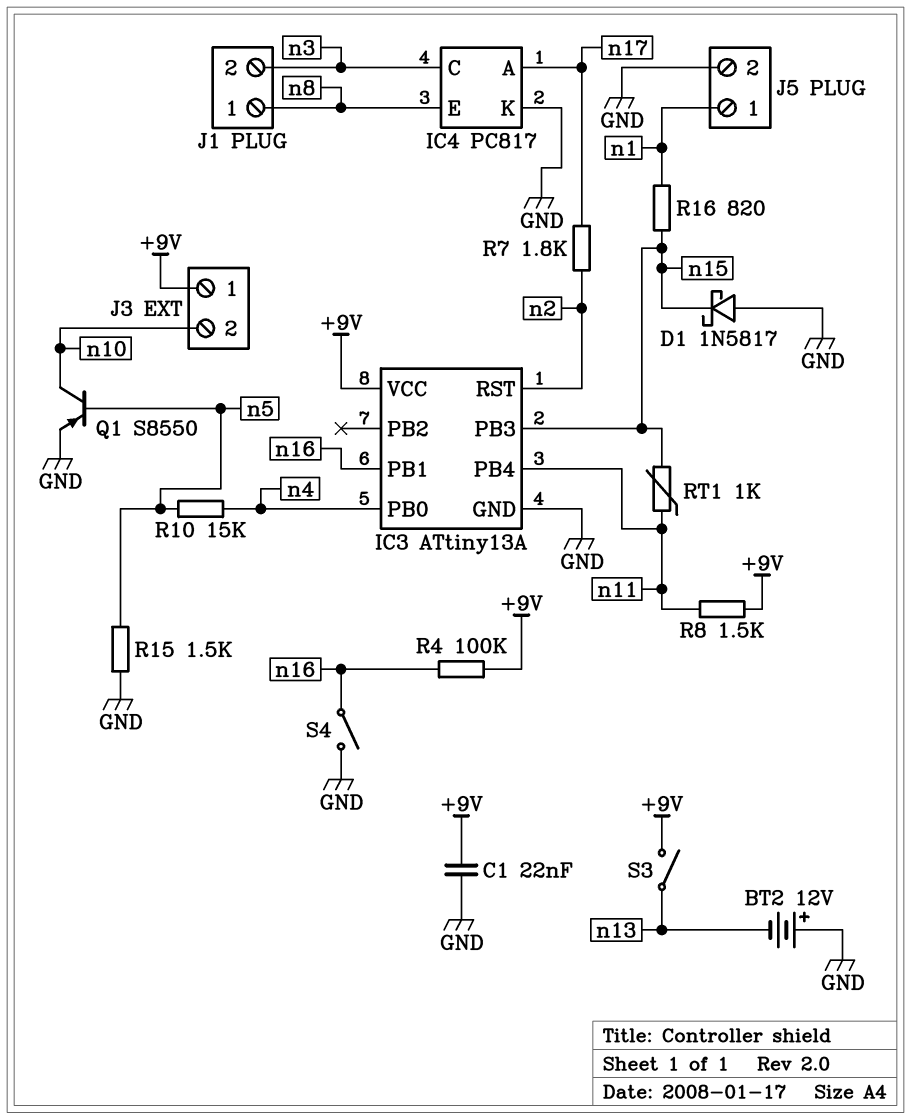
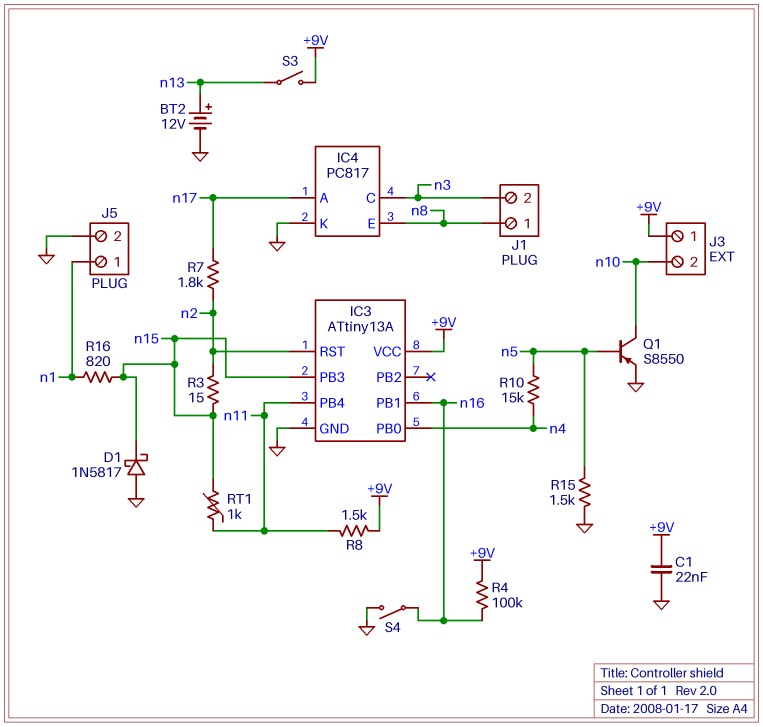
BT2: 12V (plus GND, minus n13) -> 12V (plus n13, minus GND)
R3: none -> 15 (n2, n15)

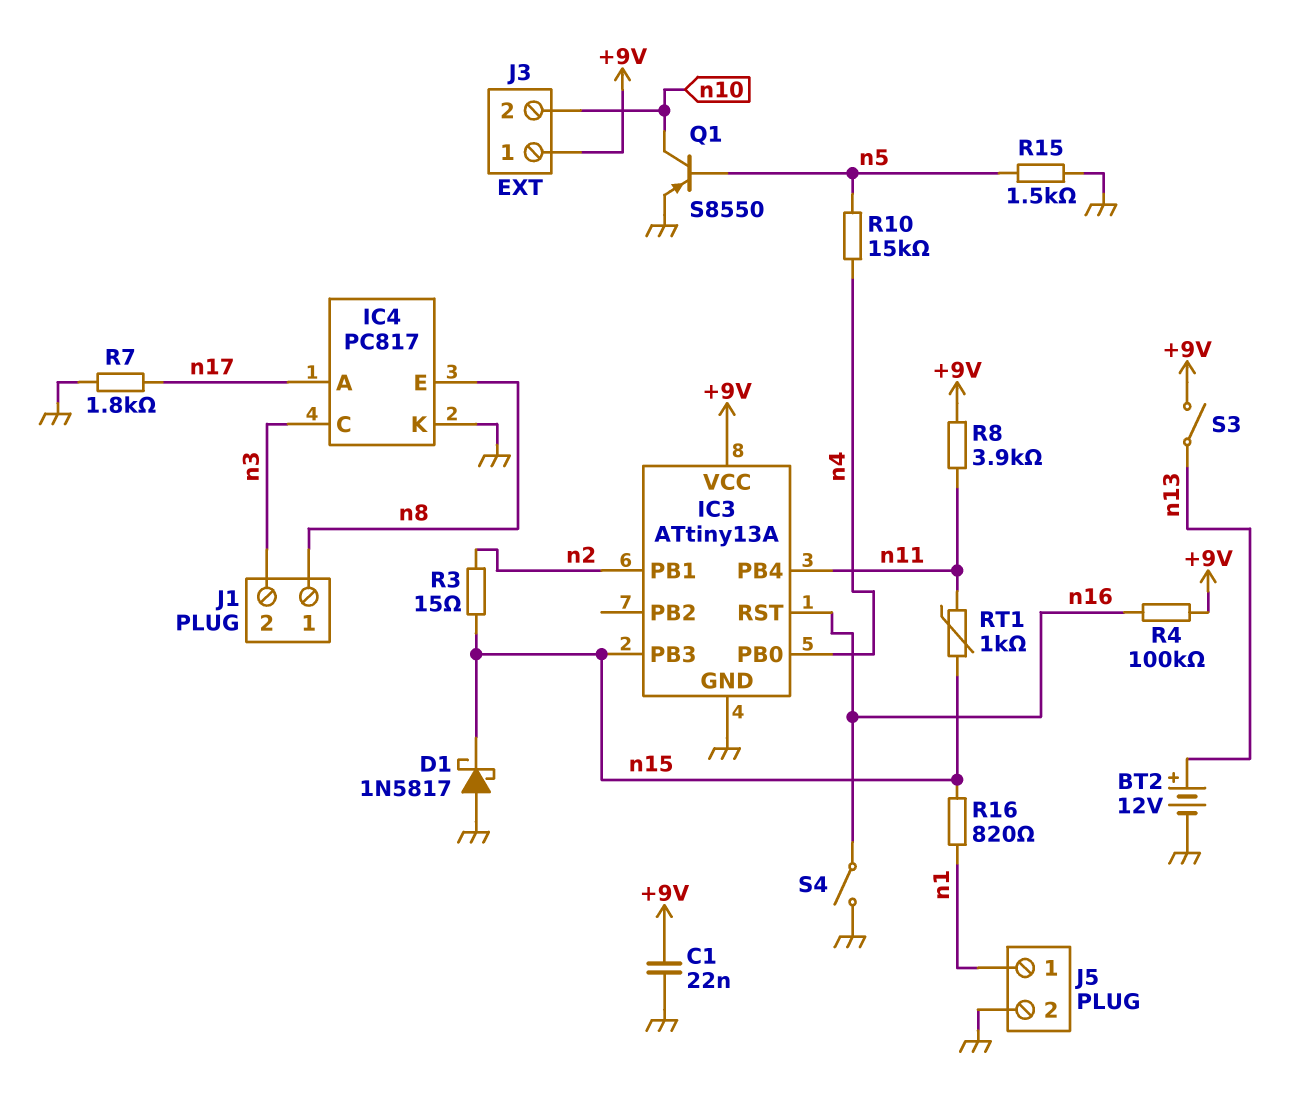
IC3 pin PB1: n16 -> n2
IC3 pin RST: n2 -> n16
R7: 1.8k (n2, n17) -> 1.8k (GND, n17)
R8: 1.5k (+9V, n11) -> 3.9k (+9V, n11)

